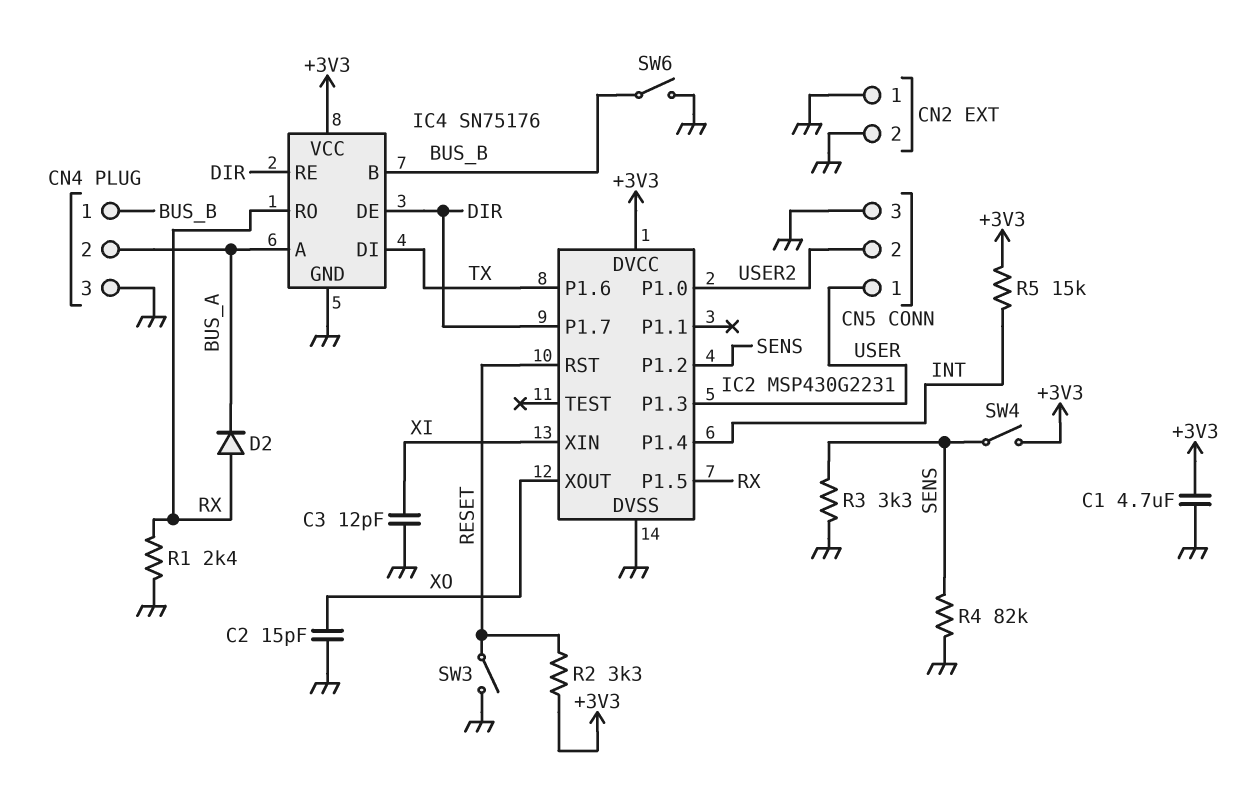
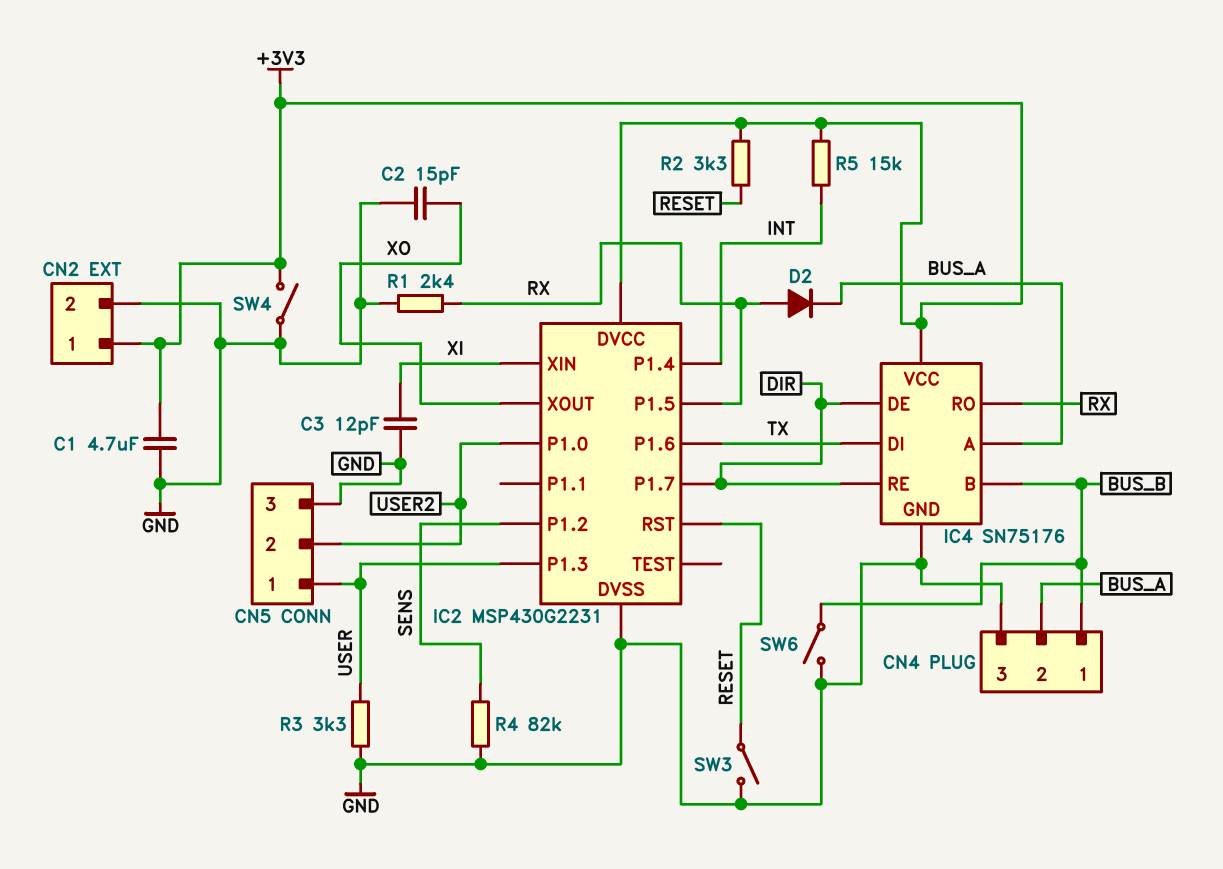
CN2 pin 1: GND -> +3V3
R3: 3.3k (GND, SENS) -> 3.3k (GND, USER)
SW4: switch (+3V3, SENS) -> switch (+3V3, GND)

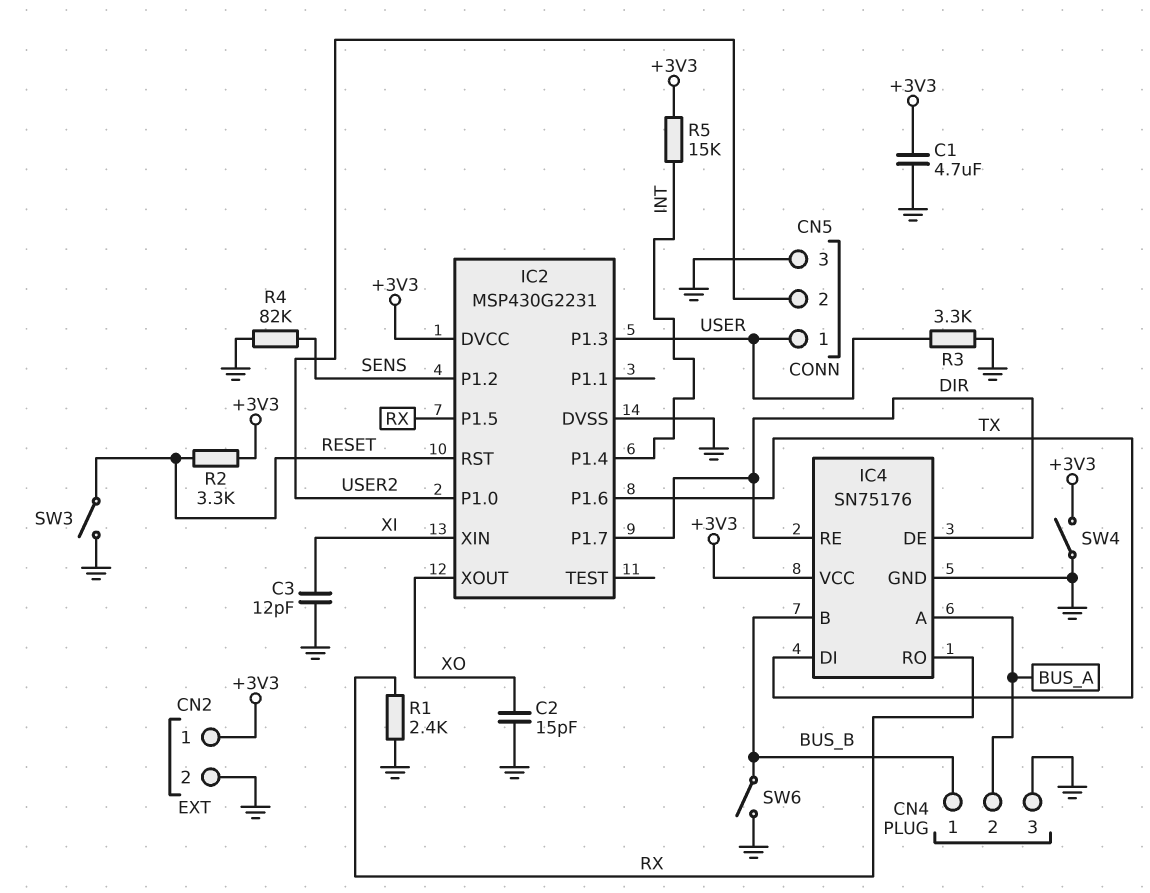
D2: diode (A RX, K BUS_A) -> none

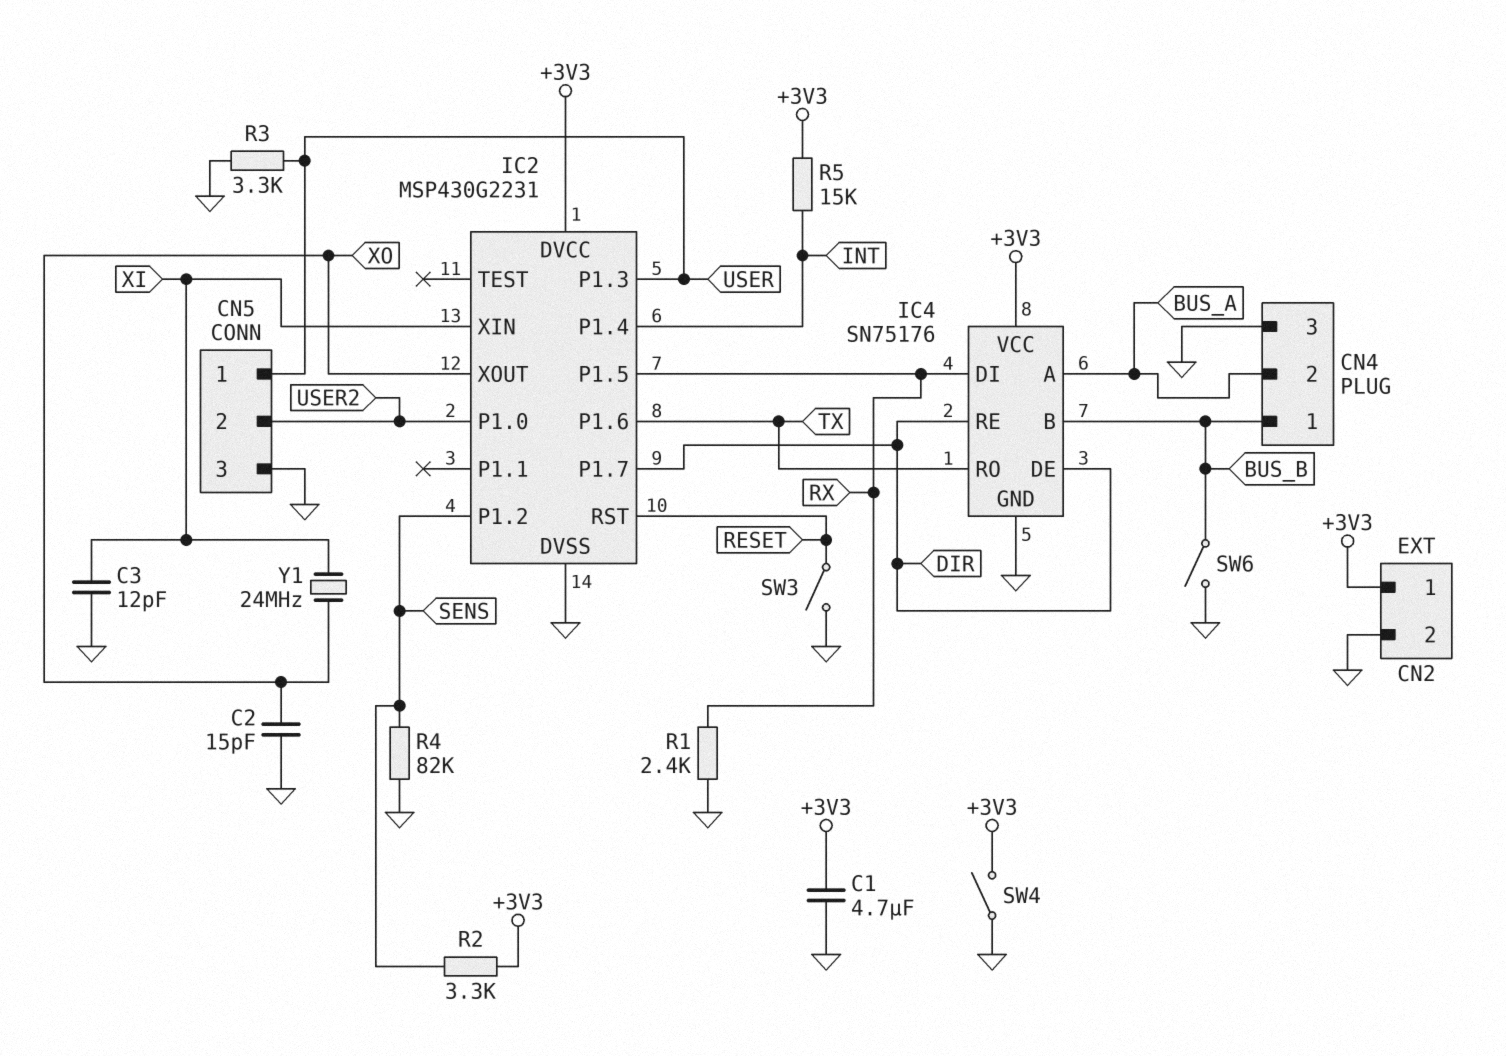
IC4 pin DI: TX -> RX
IC4 pin RO: RX -> TX
R2: 3.3k (+3V3, RESET) -> 3.3k (+3V3, SENS)
Y1: none -> 24MHz (XI, XO)

